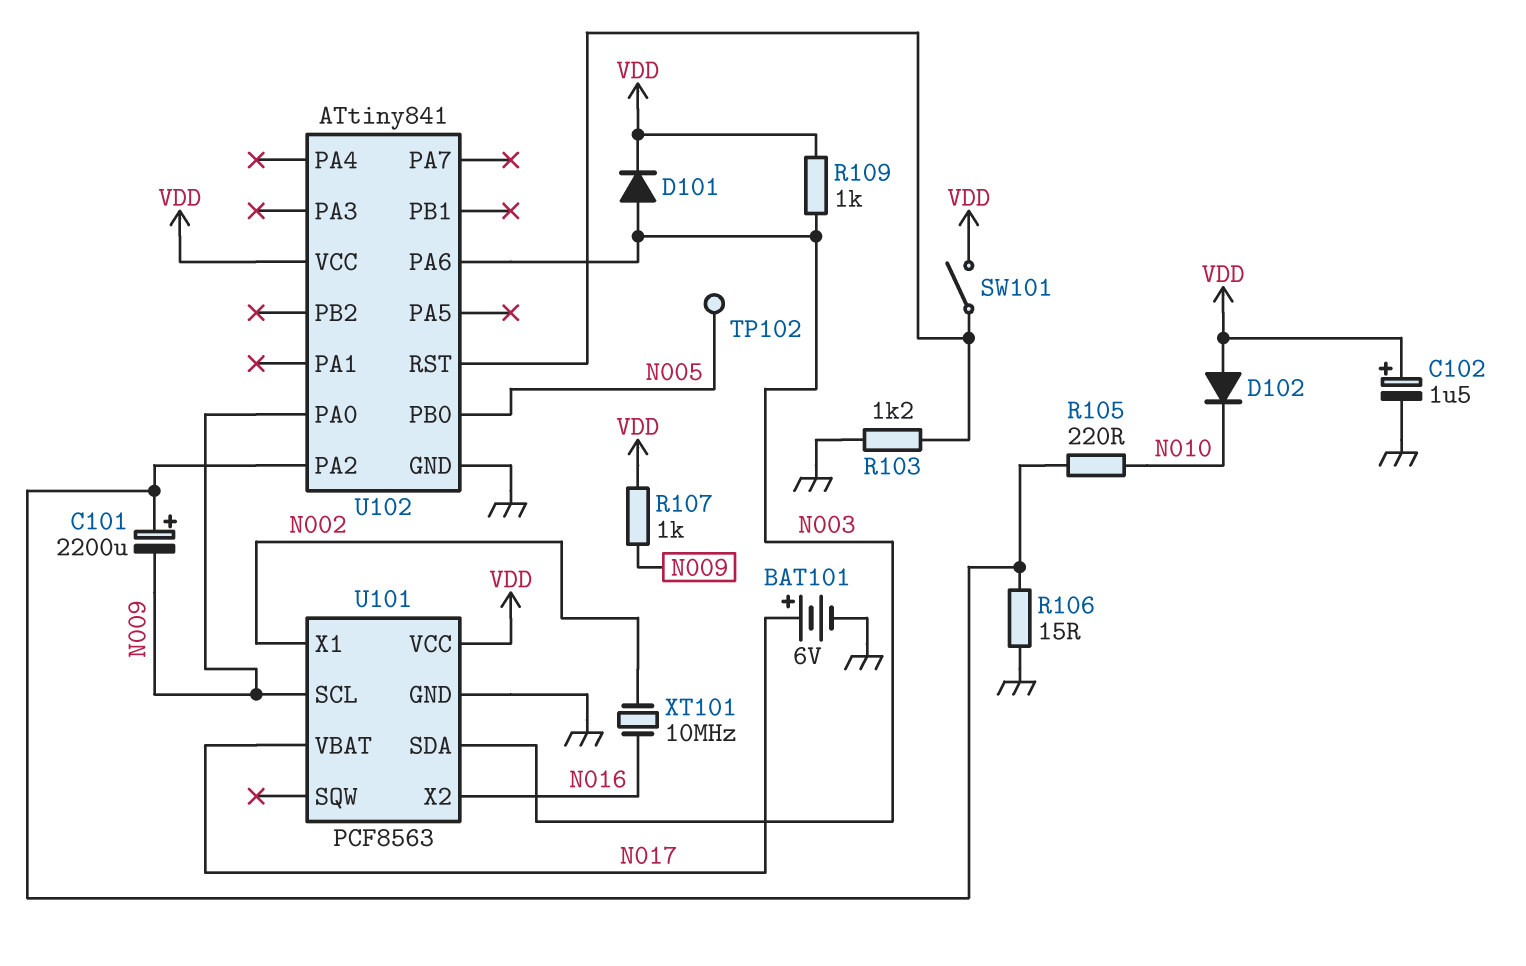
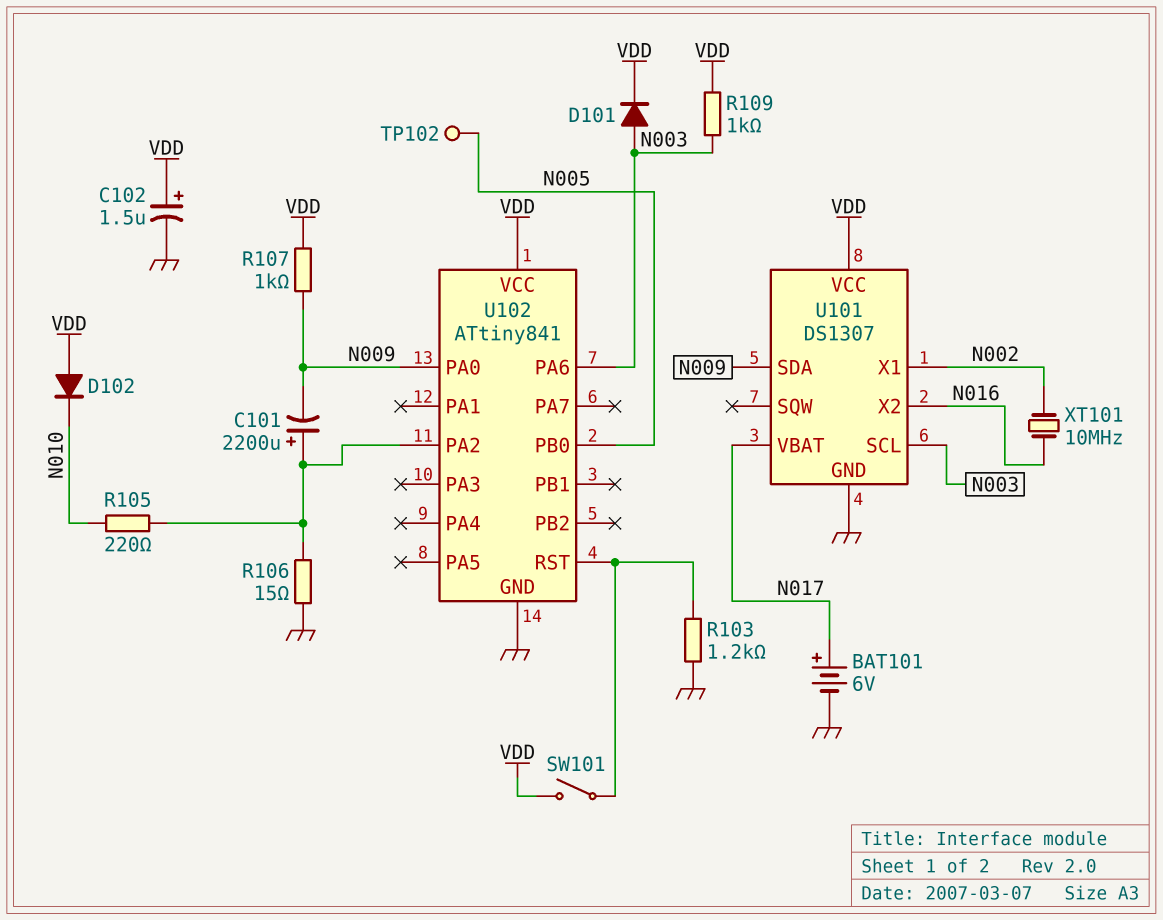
U101: PCF8563 -> DS1307
U101 pin SCL: N009 -> N003
U101 pin SDA: N003 -> N009

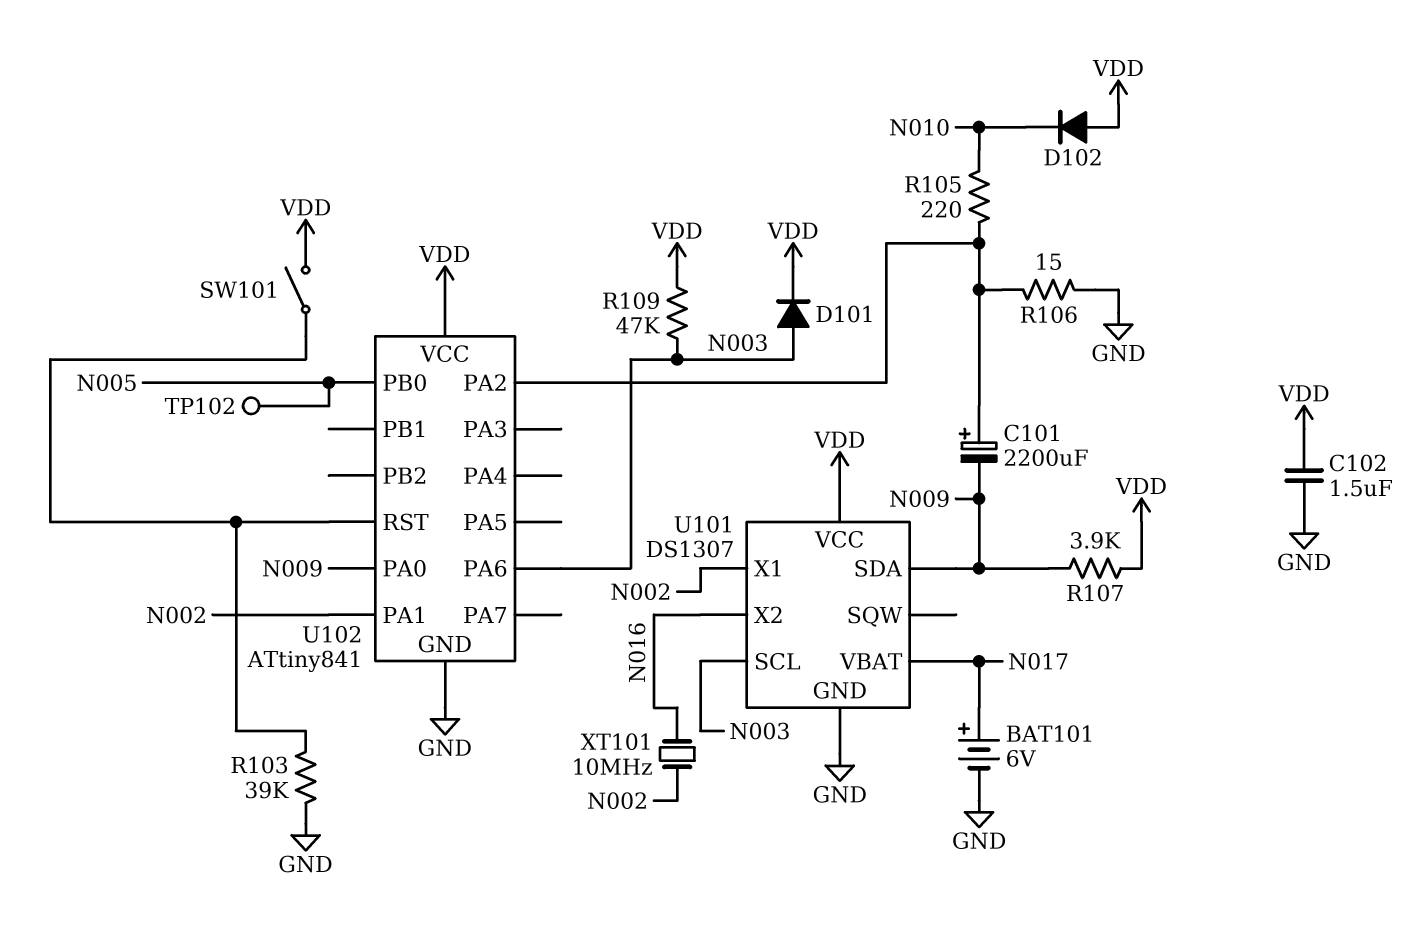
C102: 1.5uF (plus VDD, minus GND) -> 1.5uF (GND, VDD)
R103: 1.2k (GND, U102/RST) -> 39k (GND, U102/RST)
R107: 1k (N009, VDD) -> 3.9k (N009, VDD)
R109: 1k (N003, VDD) -> 47k (N003, VDD)
U102 pin PA1: none -> N002

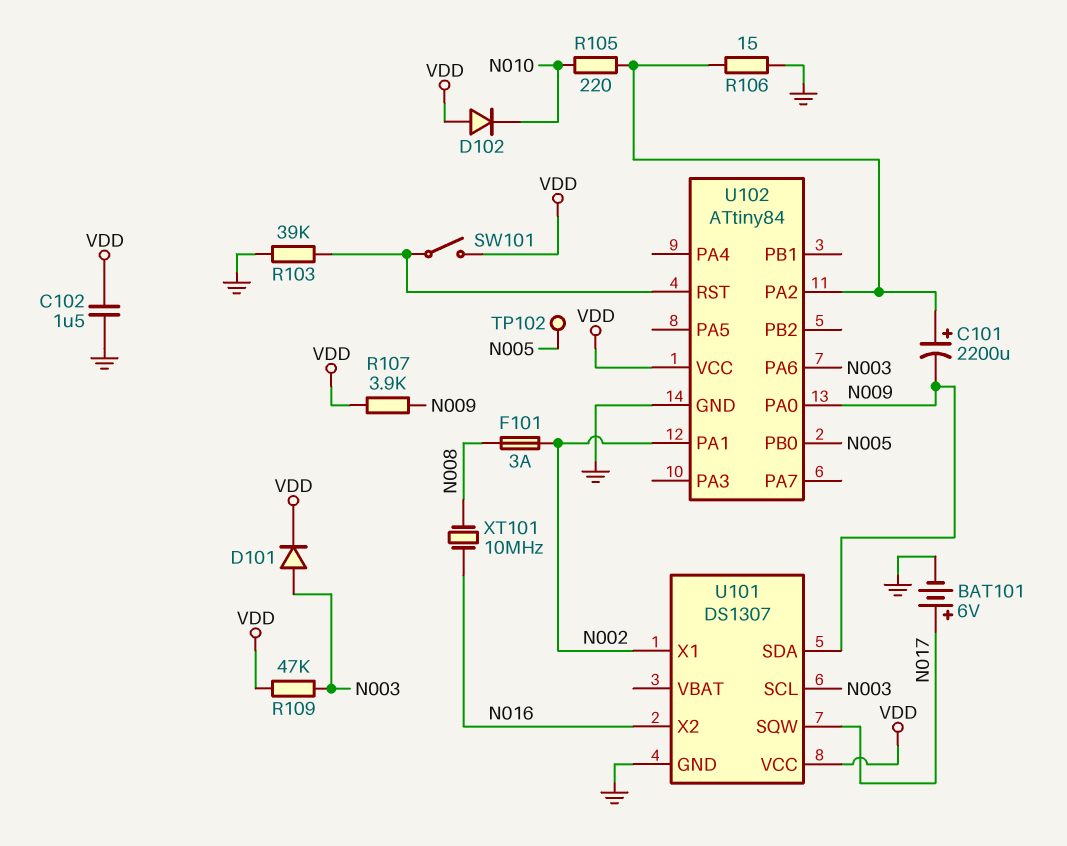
F101: none -> 3A (N002, N008)
U101 pin SQW: none -> N017
U101 pin VBAT: N017 -> none
U102: ATtiny841 -> ATtiny84
XT101: 10MHz (N002, N016) -> 10MHz (N008, N016)

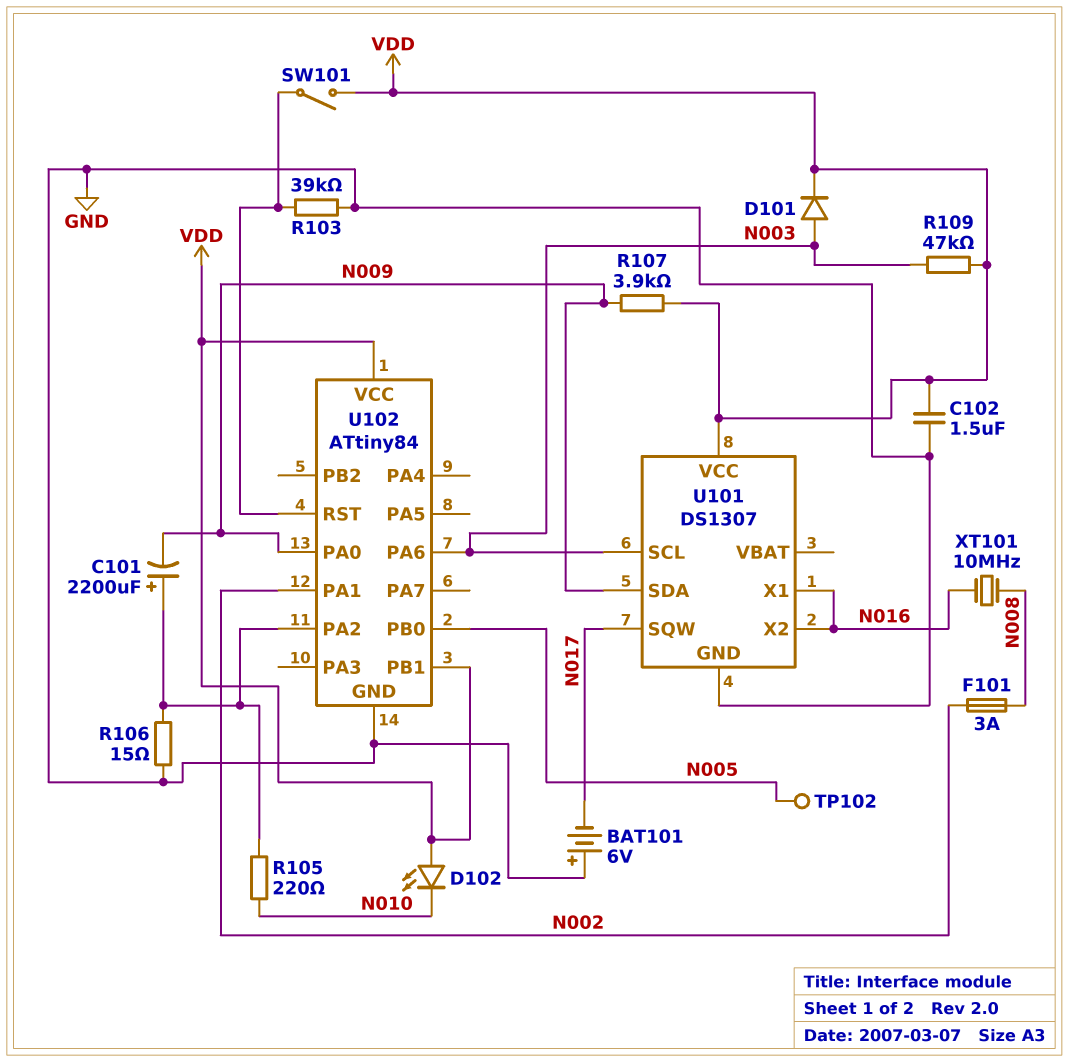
BAT101: 6V (plus N017, minus GND) -> 6V (plus GND, minus N017)
D102: diode (A VDD, K N010) -> LED (A VDD, K N010)
U101 pin X1: N002 -> N016
U102 pin PB1: none -> VDD

